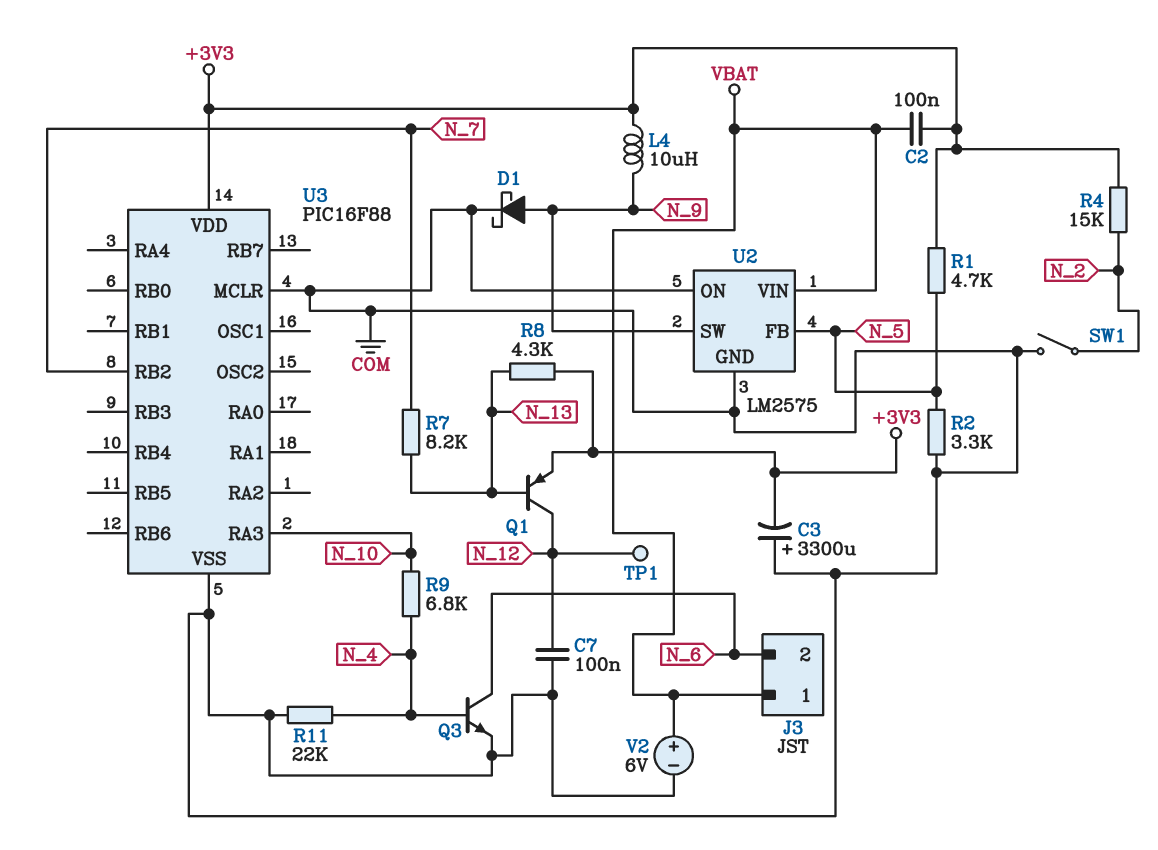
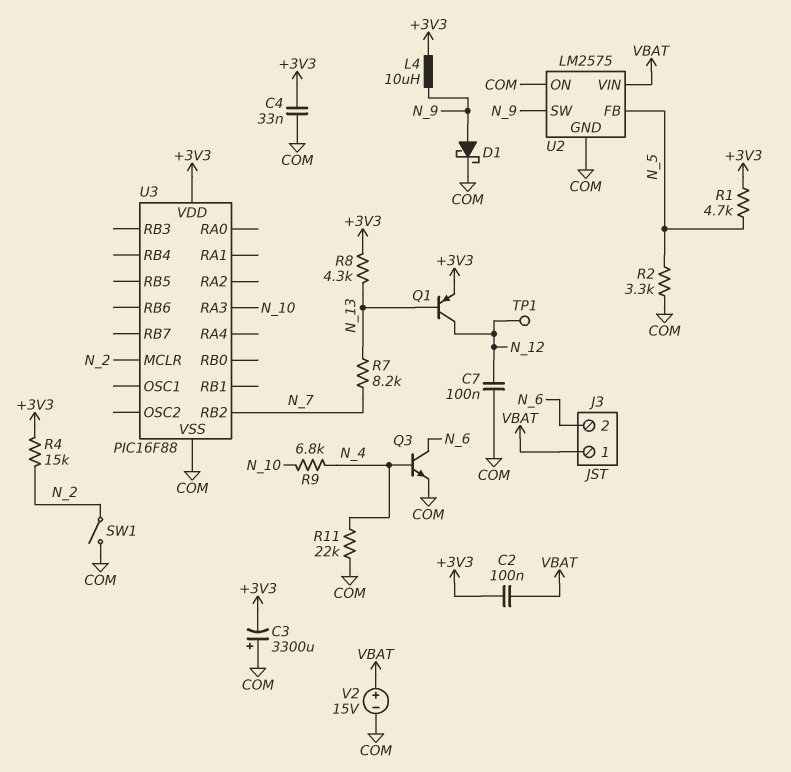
C4: none -> 33nF (+3V3, COM)
U3 pin MCLR: COM -> N_2
V2: 6V (plus VBAT, minus COM) -> 15V (plus VBAT, minus COM)

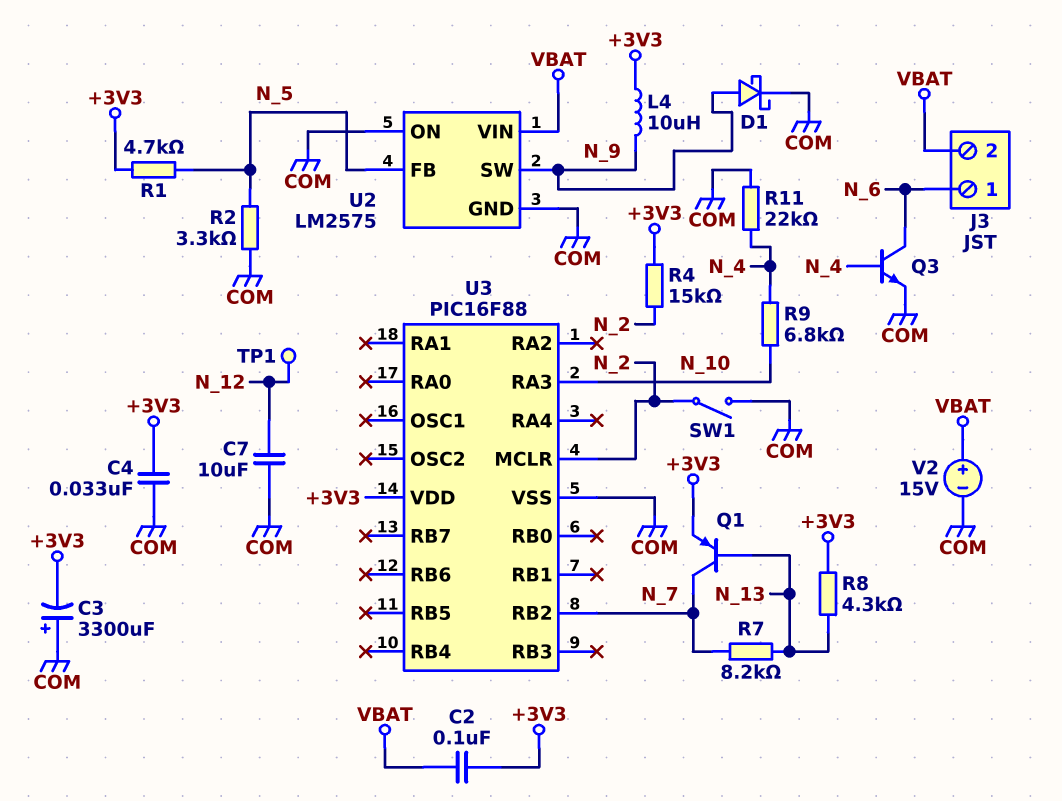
C7: 100nF (COM, N_12) -> 10uF (COM, N_12)
J3 pin 1: VBAT -> N_6
J3 pin 2: N_6 -> VBAT
Q1: PNP (B N_13, C N_12, E +3V3) -> PNP (B N_13, C N_7, E +3V3)

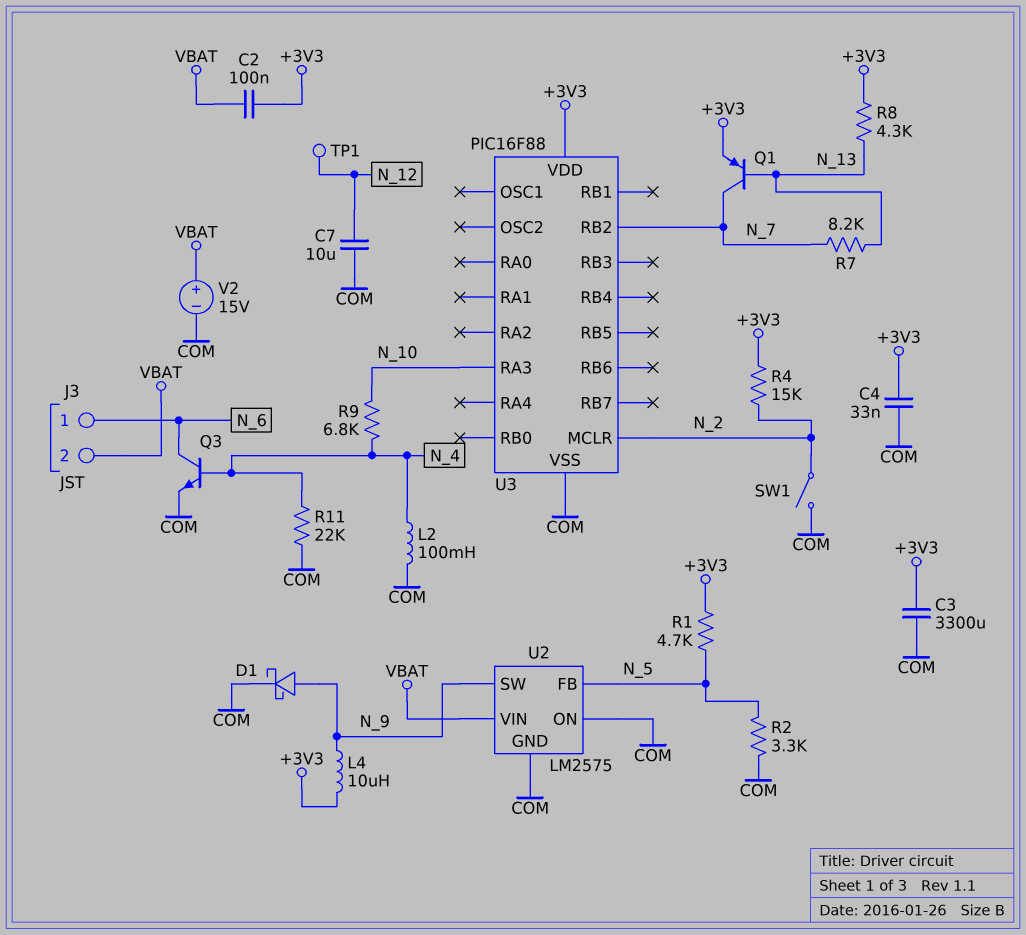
C3: 3300uF (plus COM, minus +3V3) -> 3300uF (+3V3, COM)
L2: none -> 100mH (COM, N_4)

